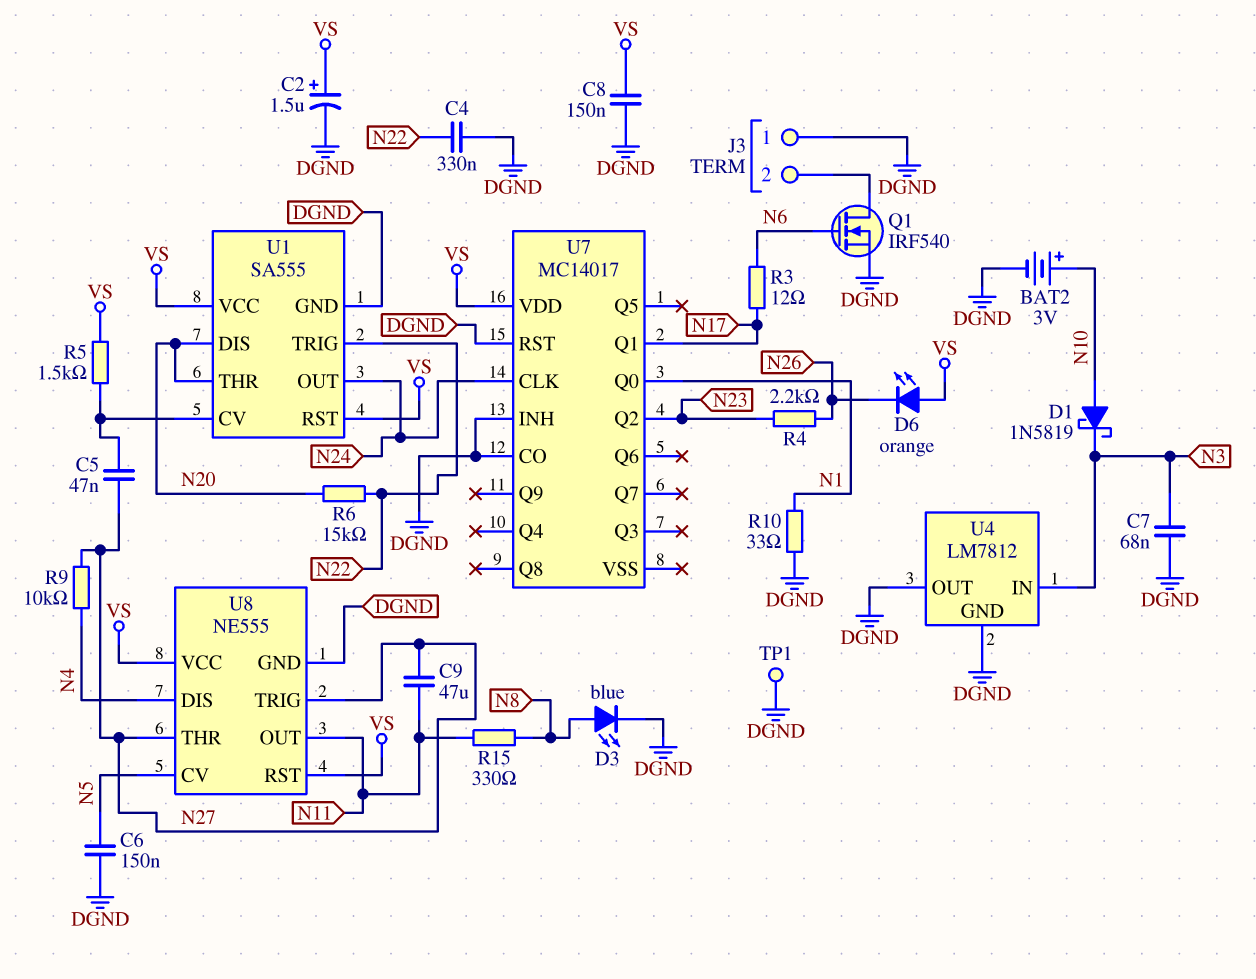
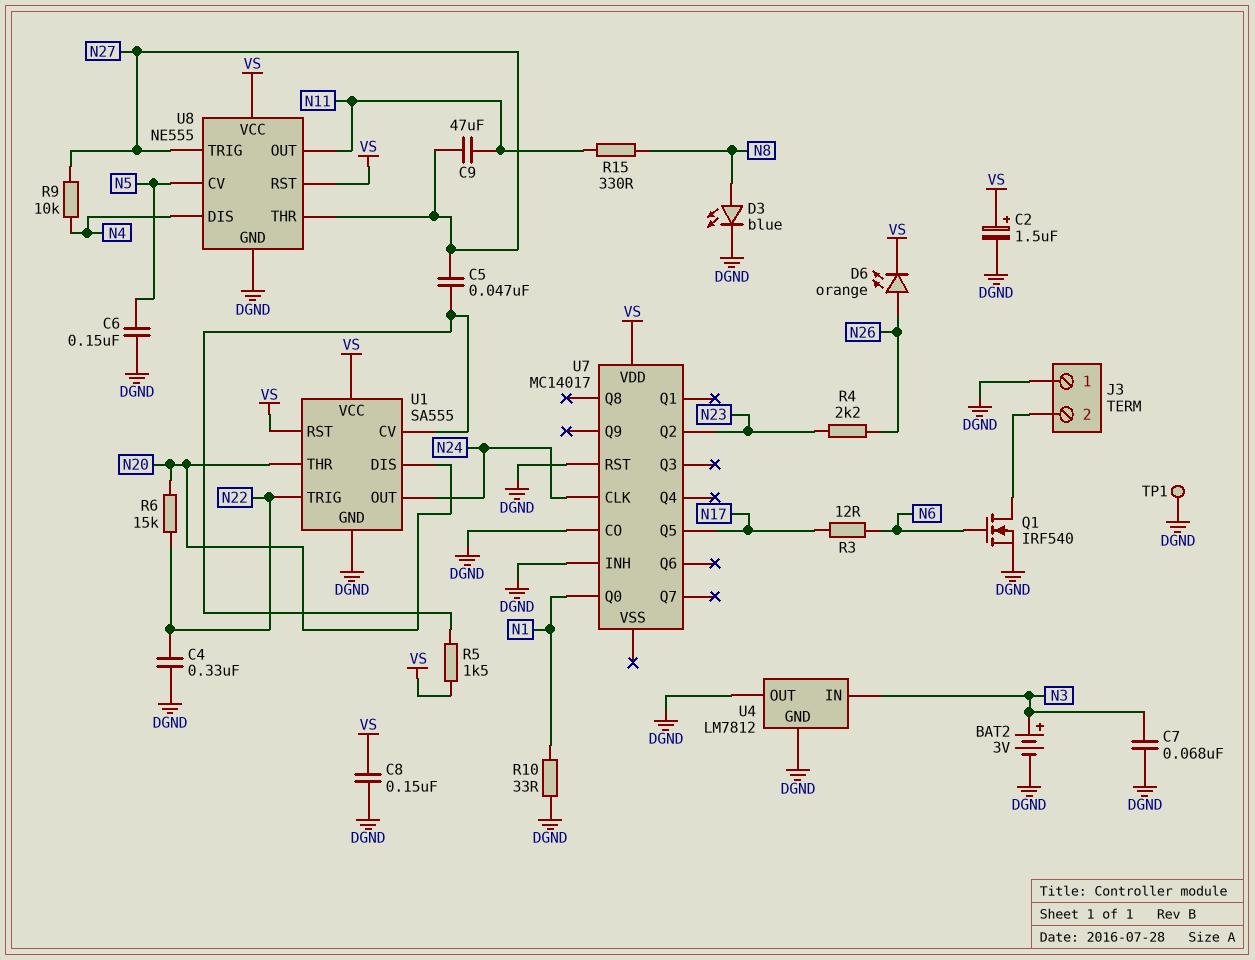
BAT2: 3V (plus N10, minus DGND) -> 3V (plus N3, minus DGND)
D1: schottky 1N5819 (A N10, K N3) -> none
D6: LED orange (A VS, K N26) -> LED orange (A N26, K VS)
U7 pin Q1: N17 -> none
U7 pin Q5: none -> N17

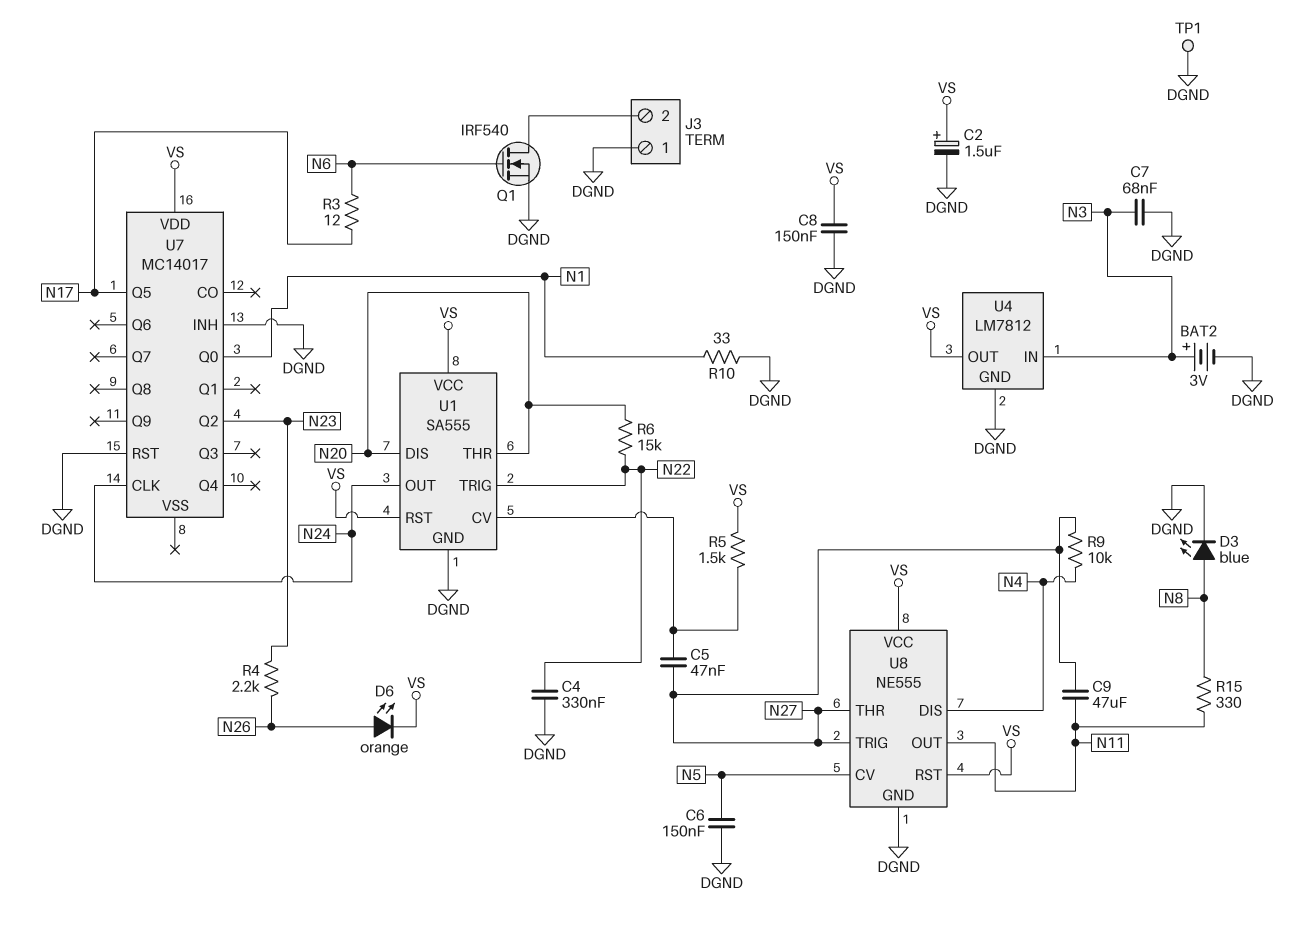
U4 pin OUT: DGND -> VS
U7 pin CO: DGND -> none

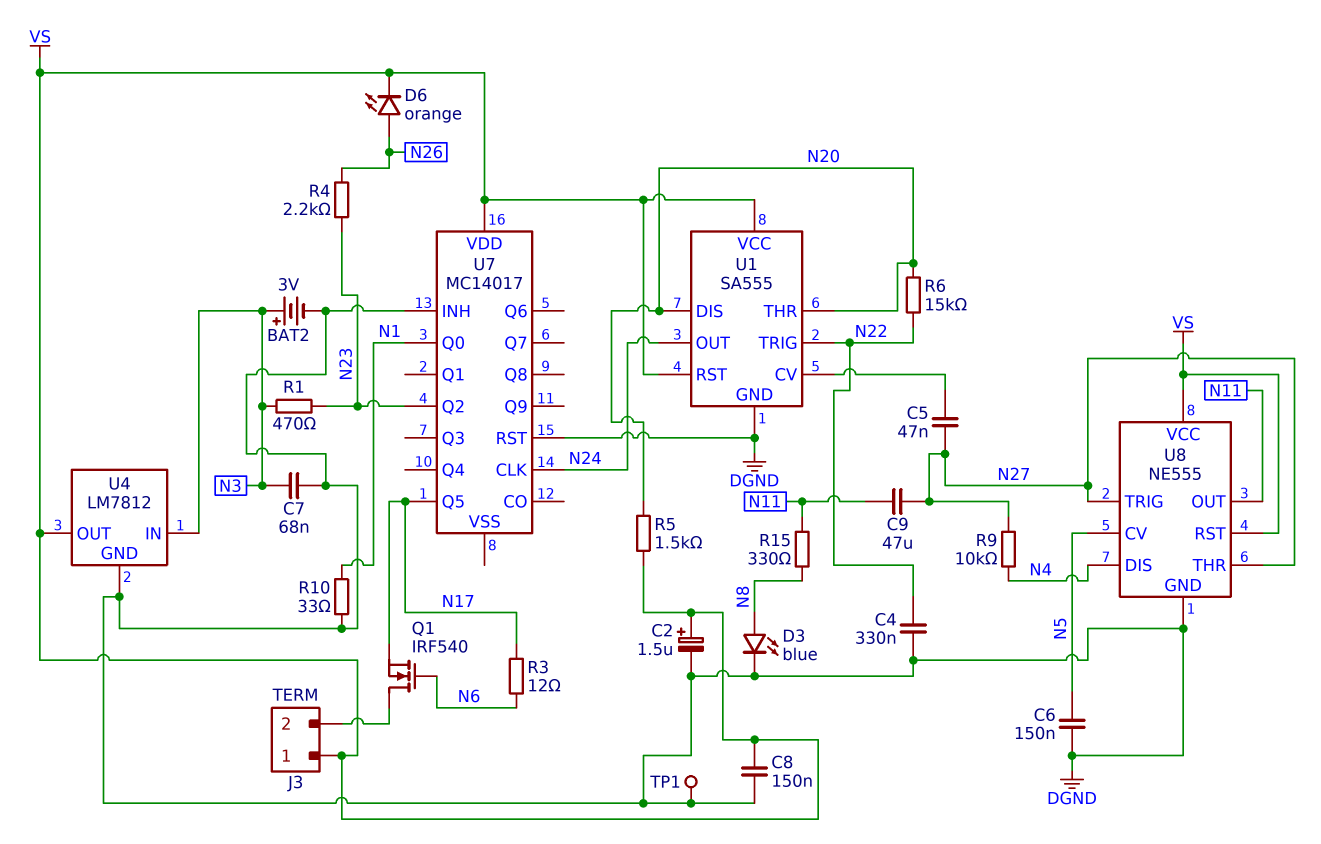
J3 pin 1: DGND -> VS
Q1: NMOS IRF540 (G N6, D J3/2, S DGND) -> NMOS IRF540 (G N6, D J3/2, S N17)
R1: none -> 470 (N3, N23)
R5: 1.5k (U1/CV, VS) -> 1.5k (N20, VS)

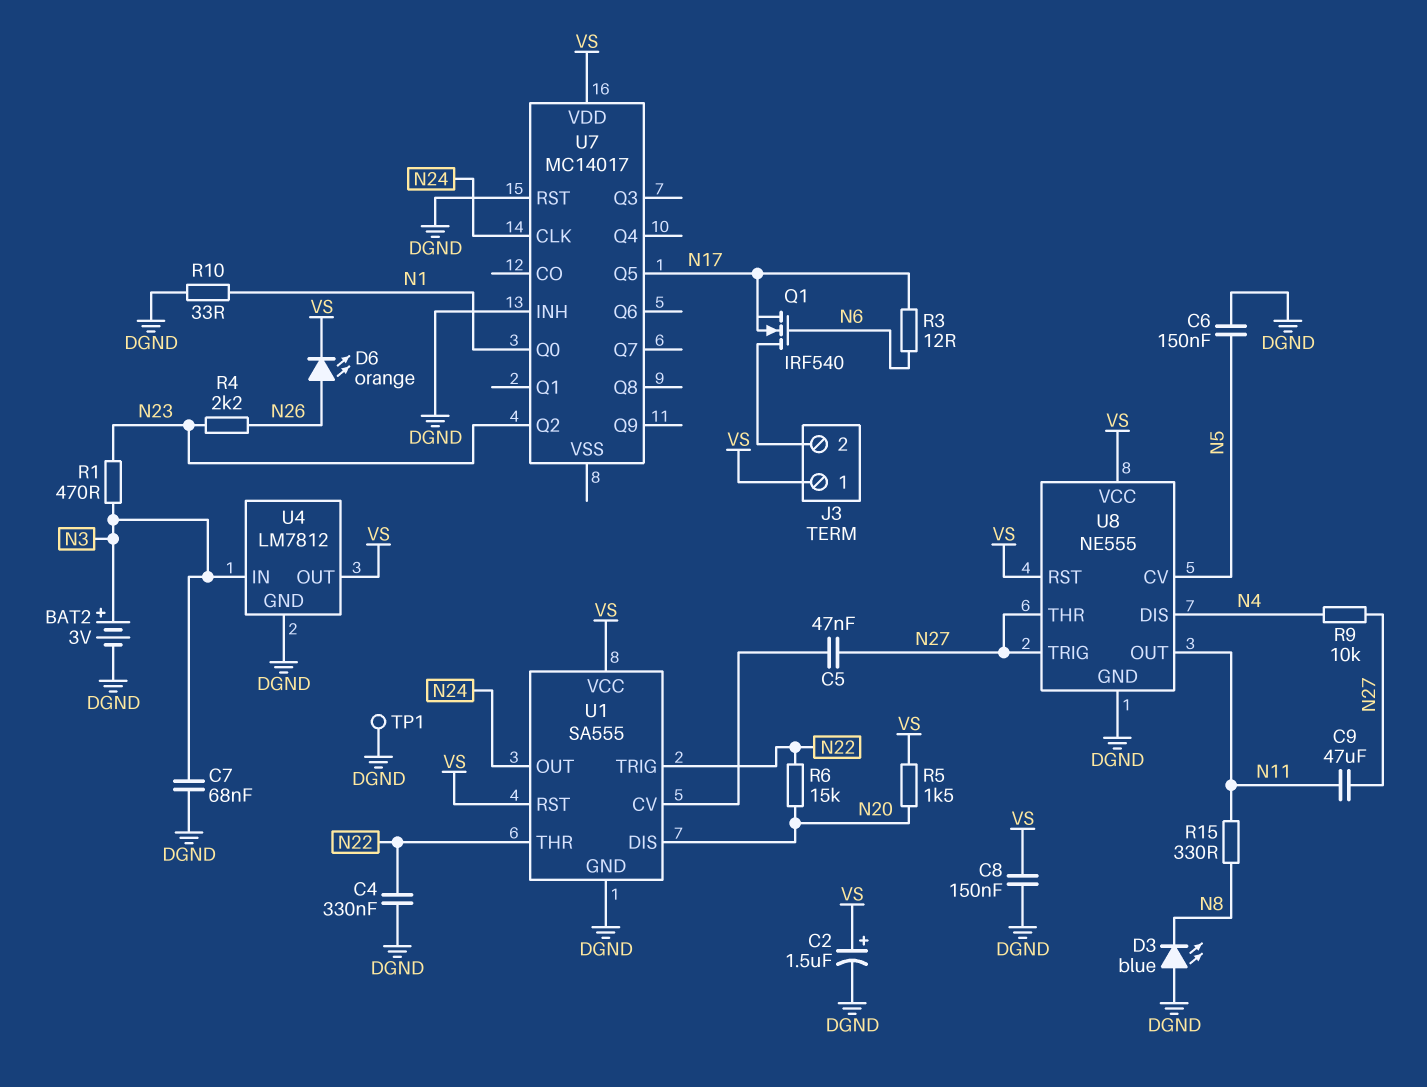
D3: LED blue (A N8, K DGND) -> LED blue (A DGND, K N8)
U1 pin THR: N20 -> N22

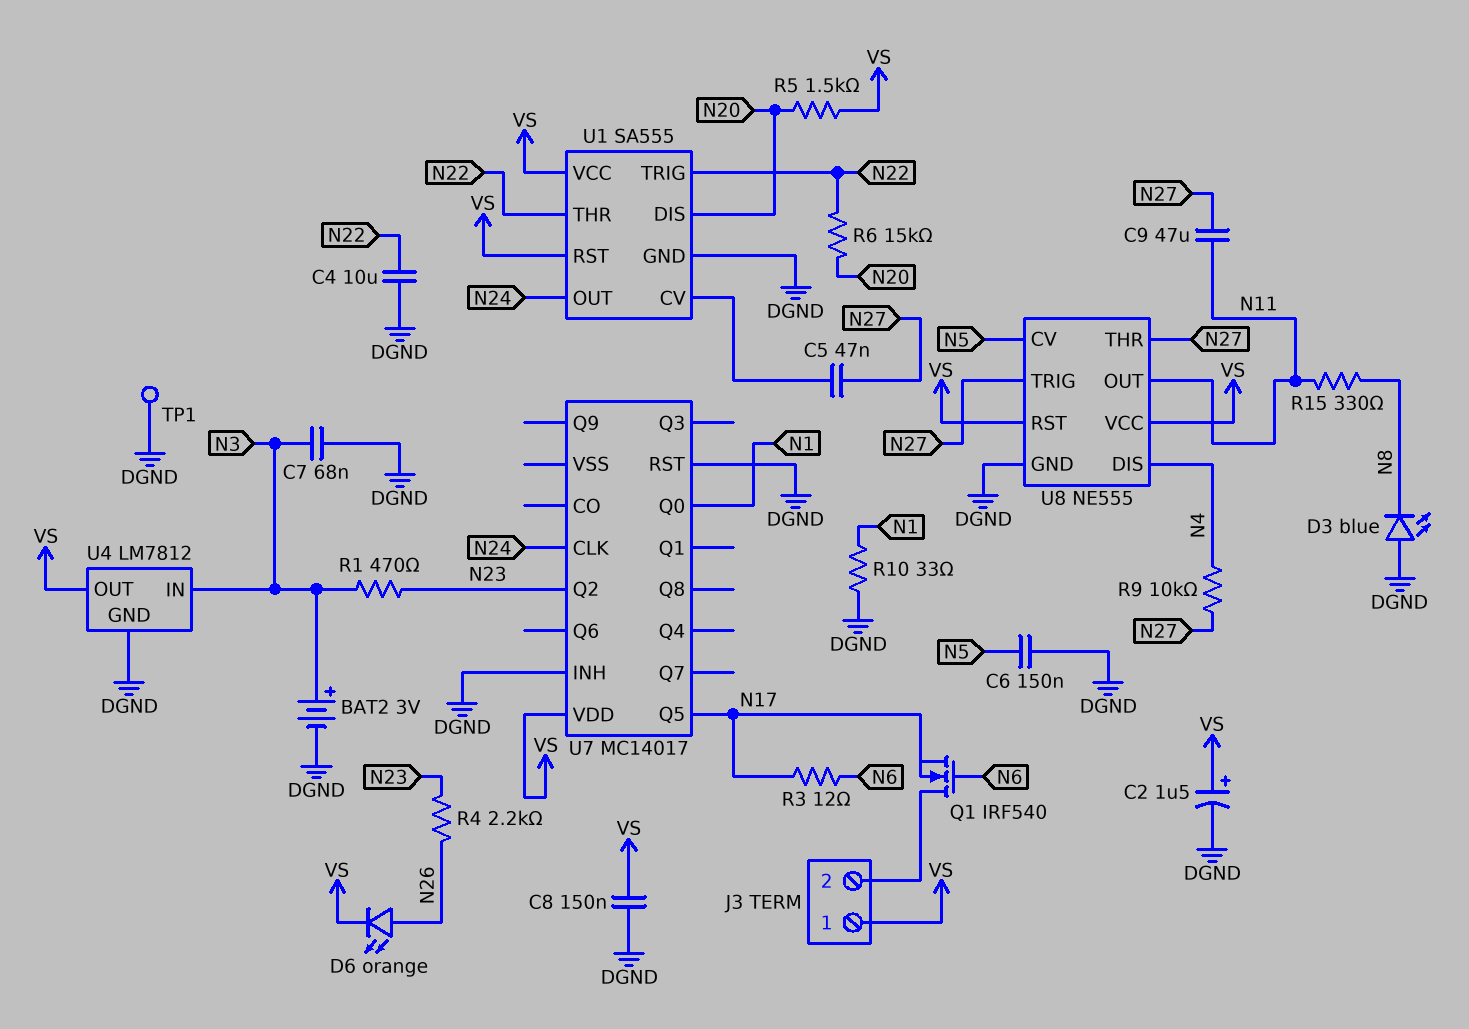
C4: 330nF (DGND, N22) -> 10uF (DGND, N22)

